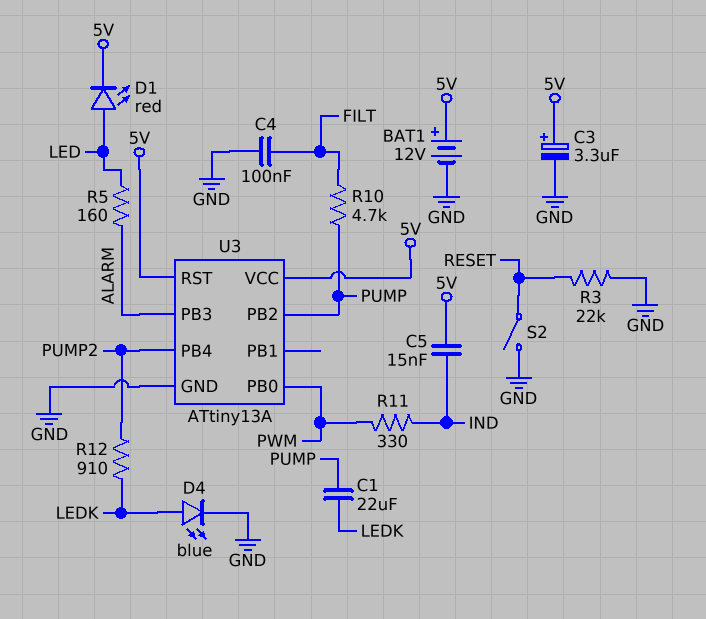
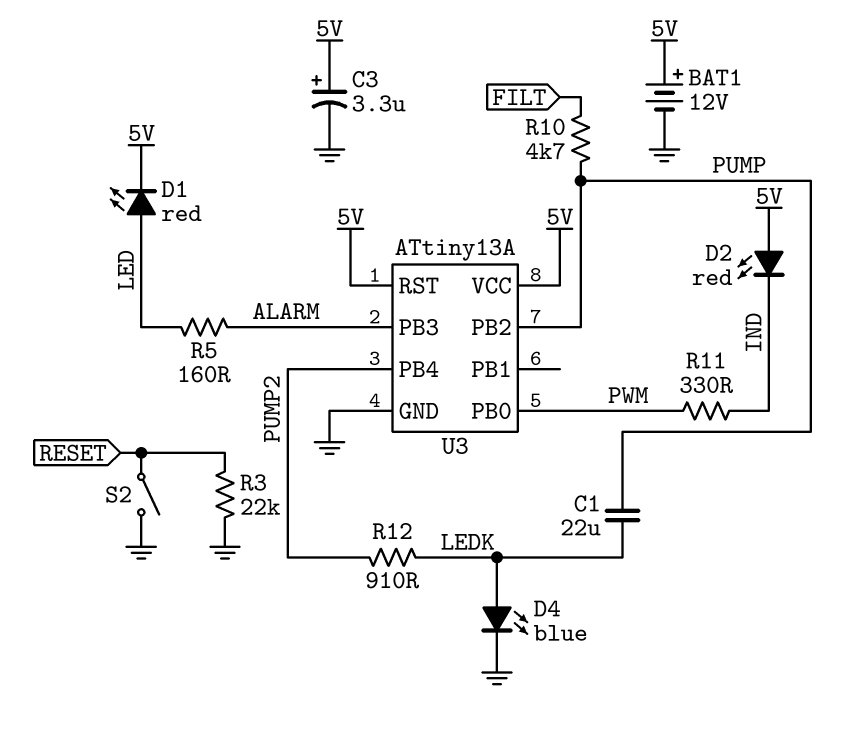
C4: 100nF (FILT, GND) -> none
C5: 15nF (5V, IND) -> none
D2: none -> LED red (A 5V, K IND)

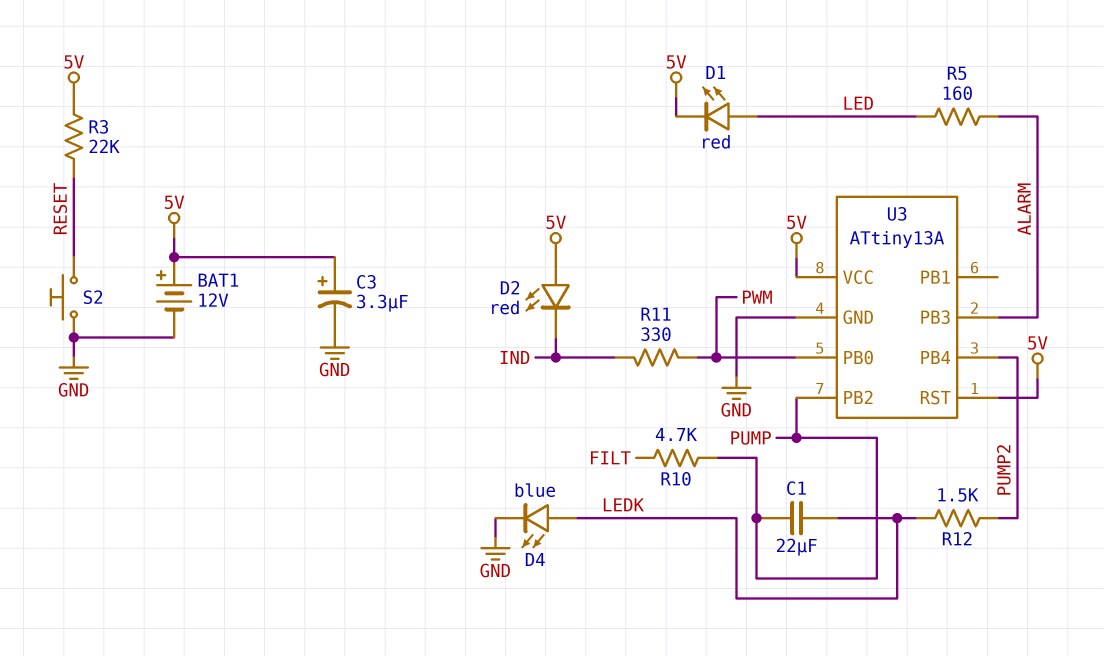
R3: 22k (GND, RESET) -> 22k (5V, RESET)
R12: 910 (LEDK, PUMP2) -> 1.5k (LEDK, PUMP2)
S2: switch (GND, RESET) -> button (GND, RESET)

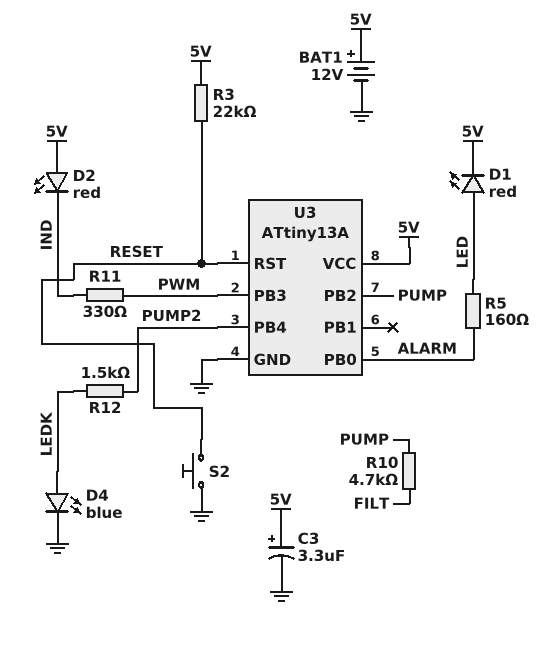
C1: 22uF (LEDK, PUMP) -> none
U3 pin PB0: PWM -> ALARM
U3 pin PB3: ALARM -> PWM
U3 pin RST: 5V -> RESET

